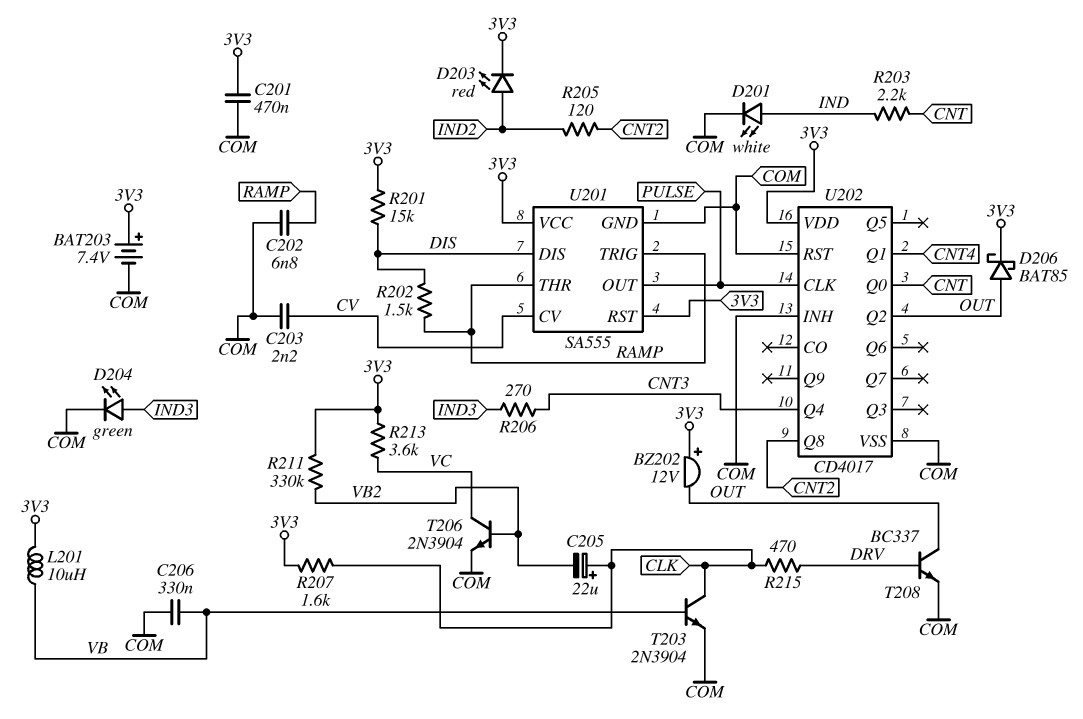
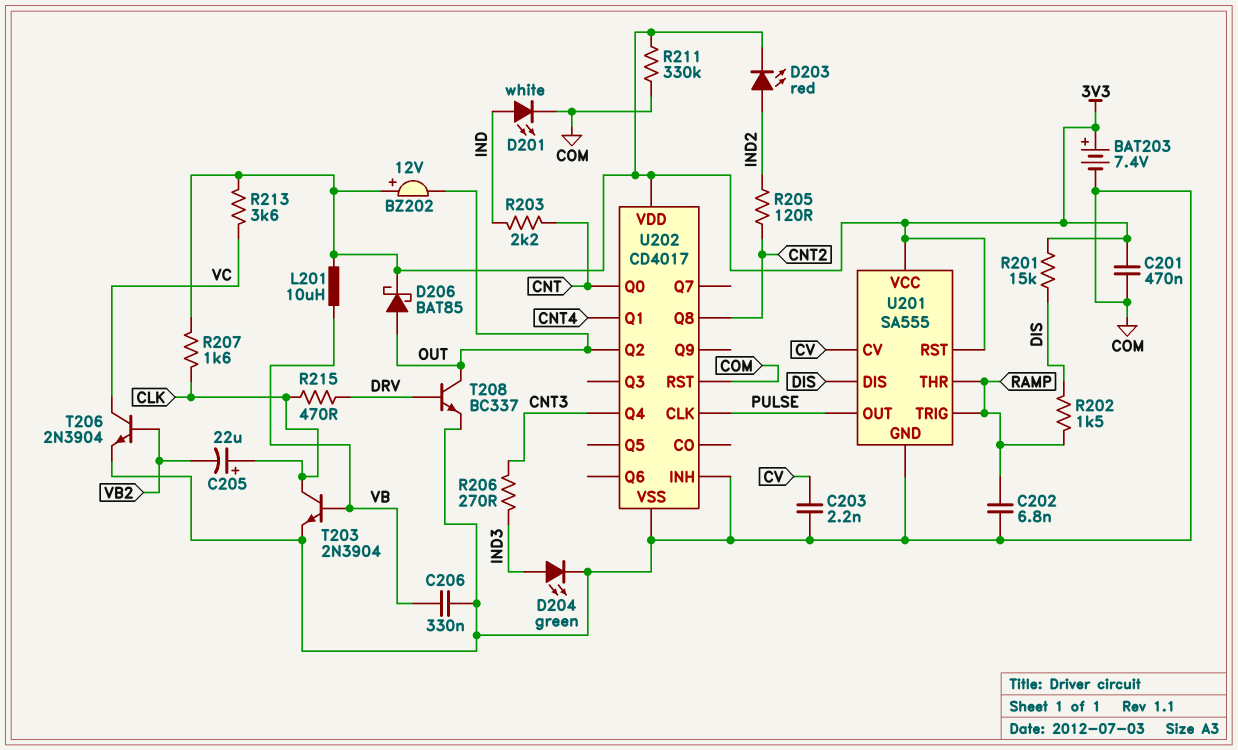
R211: 330k (3V3, VB2) -> 330k (3V3, COM)

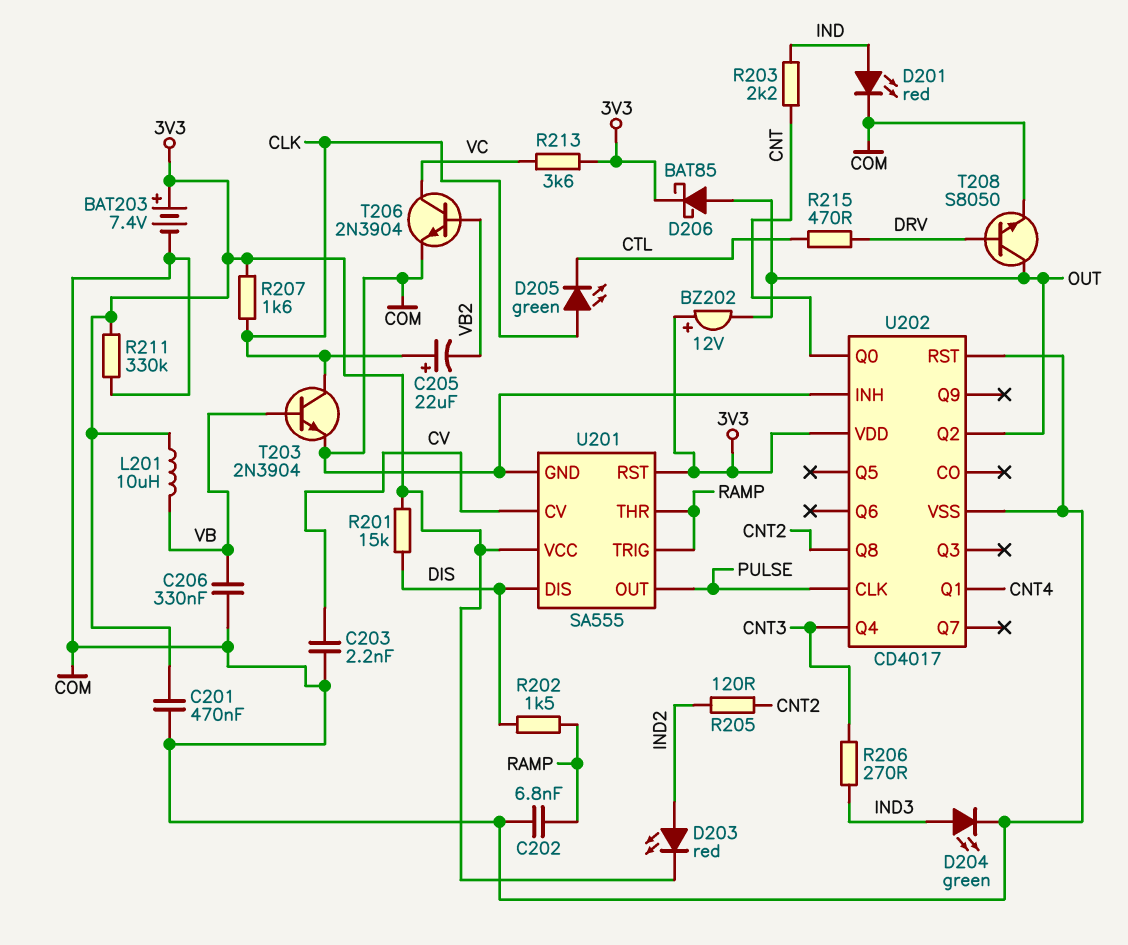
D201: LED white (A IND, K COM) -> LED red (A IND, K COM)
D205: none -> LED green (A CLK, K CTL)
R215: 470 (CLK, DRV) -> 470 (CTL, DRV)
T208: NPN BC337 (B DRV, C OUT, E COM) -> NPN S8050 (B DRV, C OUT, E COM)

